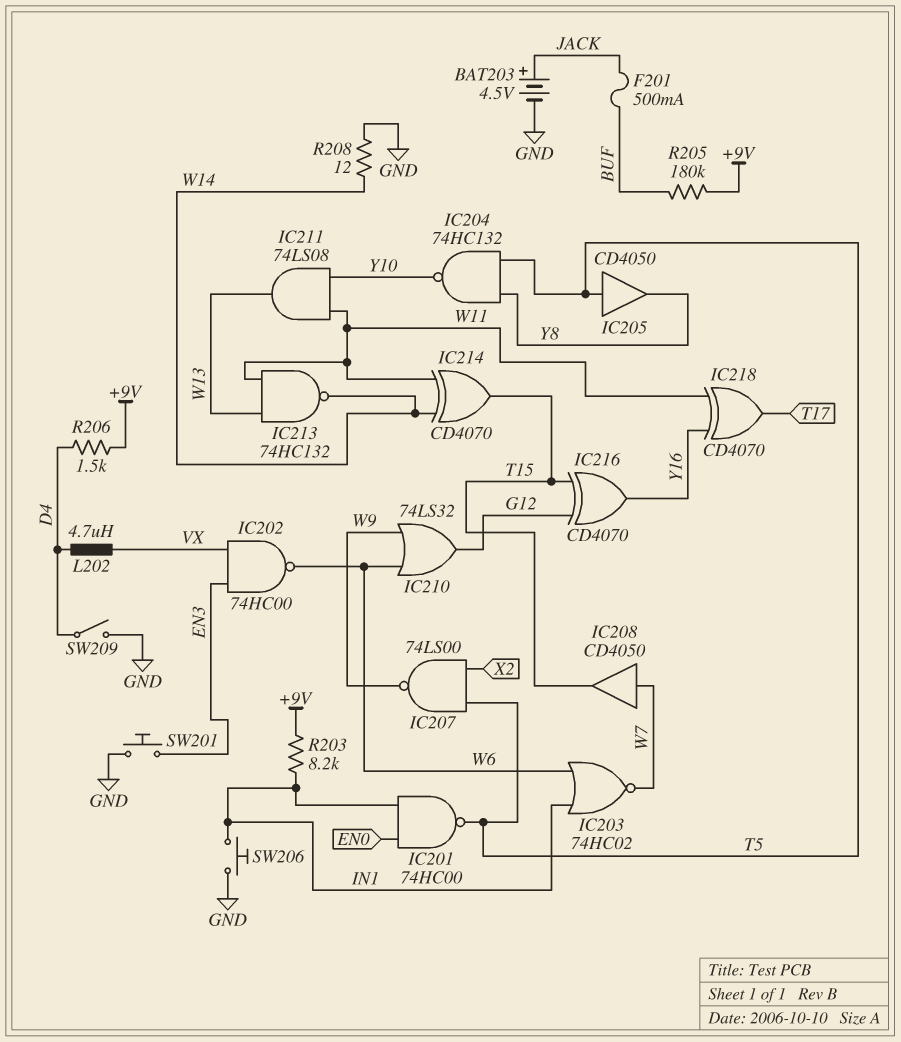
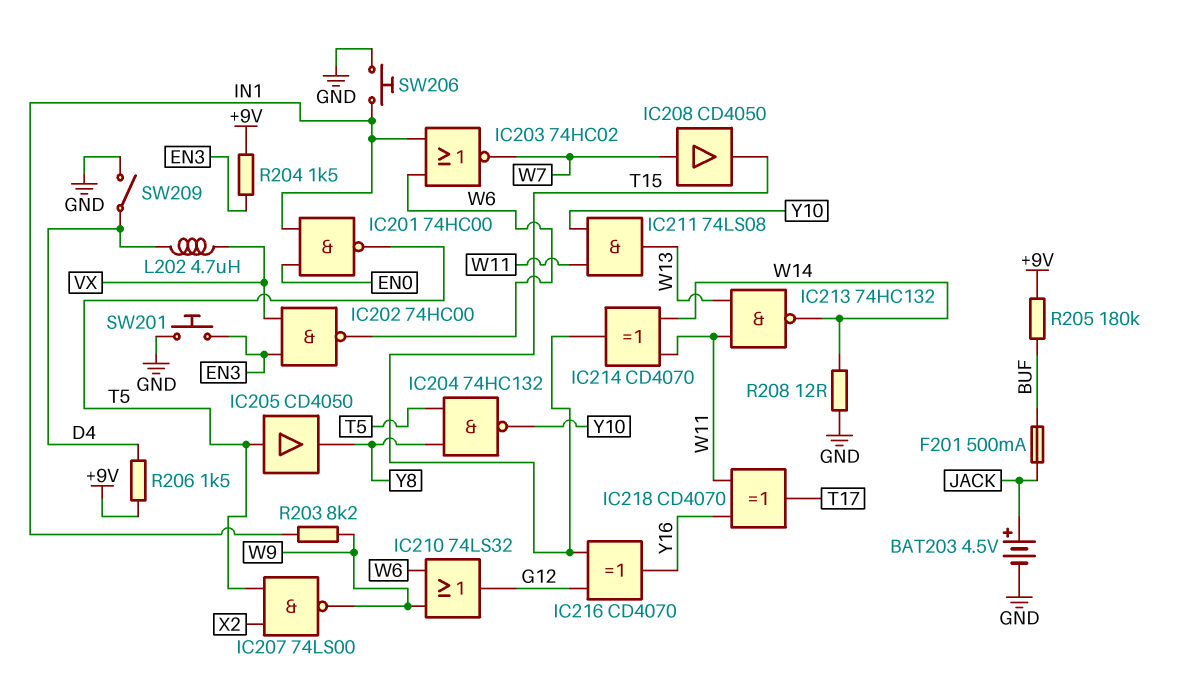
R203: 8.2k (+9V, IN1) -> 8.2k (IN1, W9)
R204: none -> 1.5k (+9V, EN3)

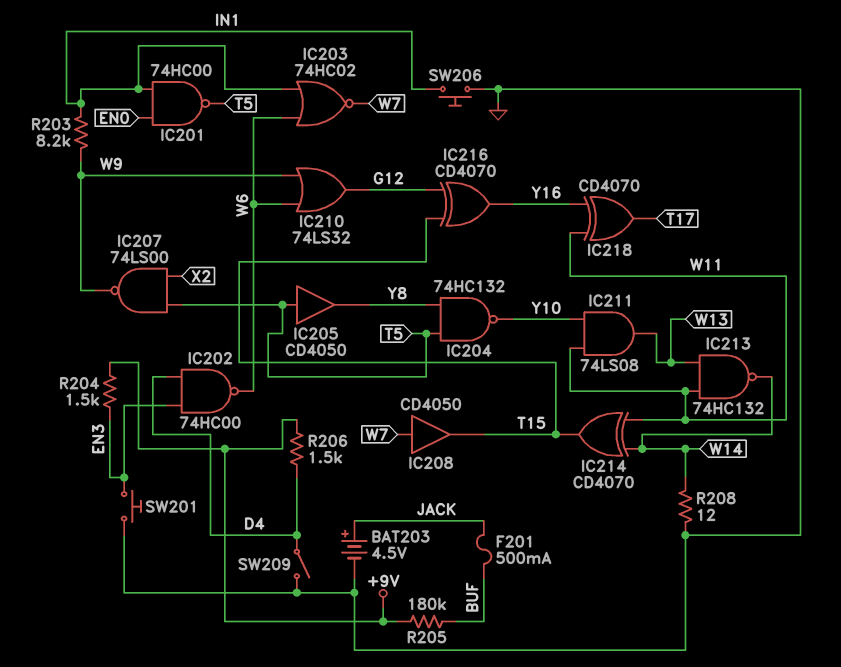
IC202: NAND 74HC00 (in EN3, in VX, out W6) -> NAND 74HC00 (in D4, in EN3, out W6)
L202: 4.7uH (D4, VX) -> none

